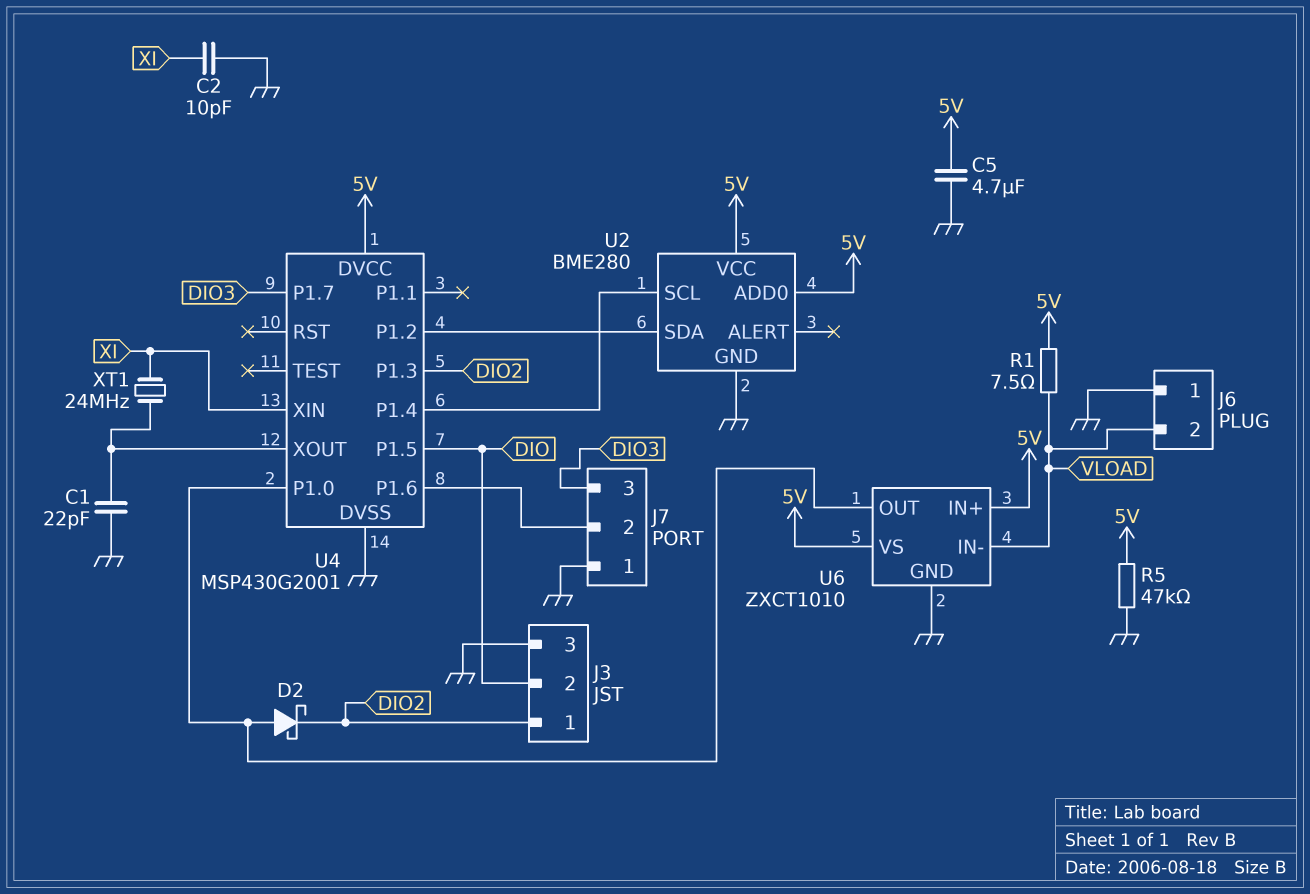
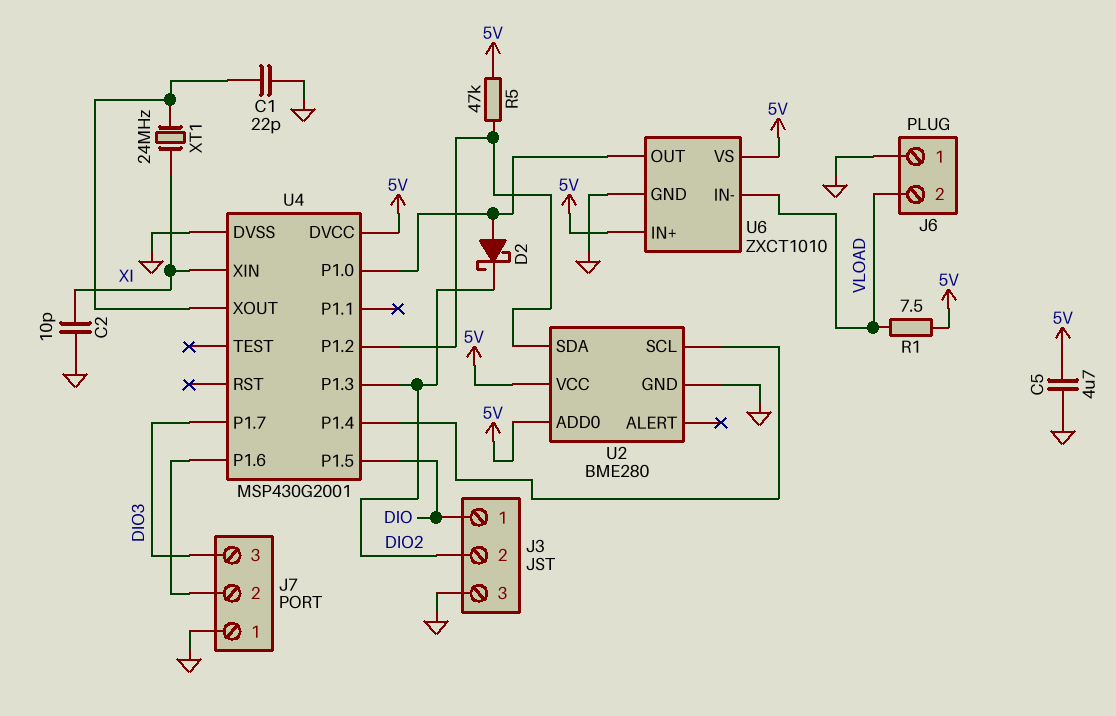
J3 pin 1: DIO2 -> DIO
J3 pin 2: DIO -> DIO2
R5: 47k (5V, GND) -> 47k (5V, U2/SDA)

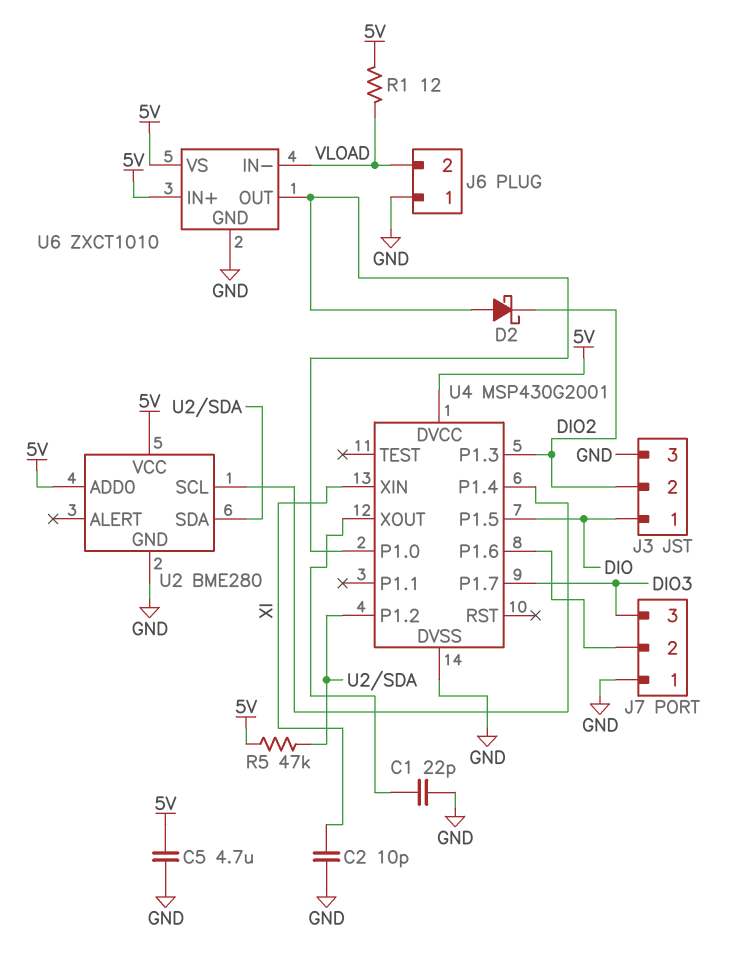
R1: 7.5 (5V, VLOAD) -> 12 (5V, VLOAD)
XT1: 24MHz (U4/XOUT, XI) -> none

